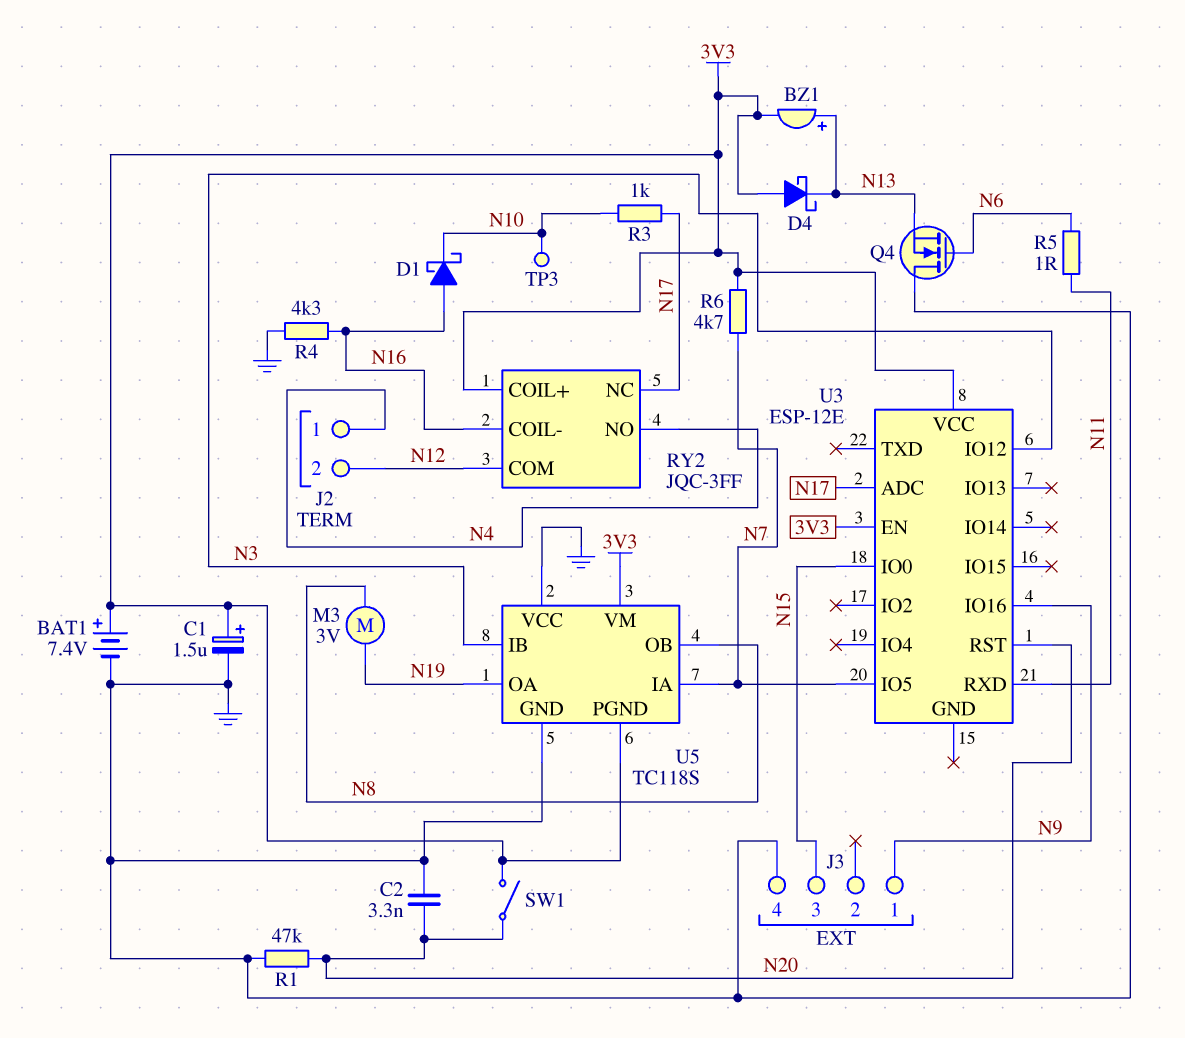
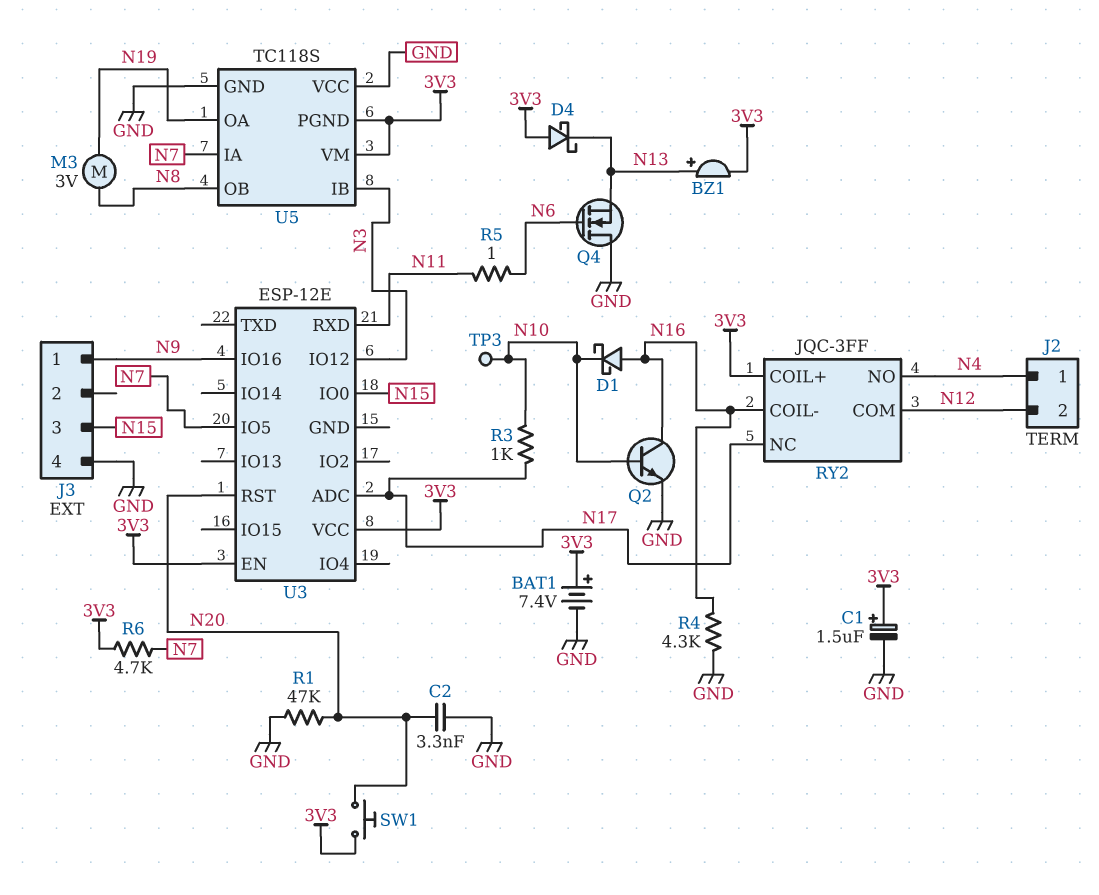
Q2: none -> NPN (B N10, C N16, E GND)
SW1: switch (3V3, N20) -> button (3V3, N20)

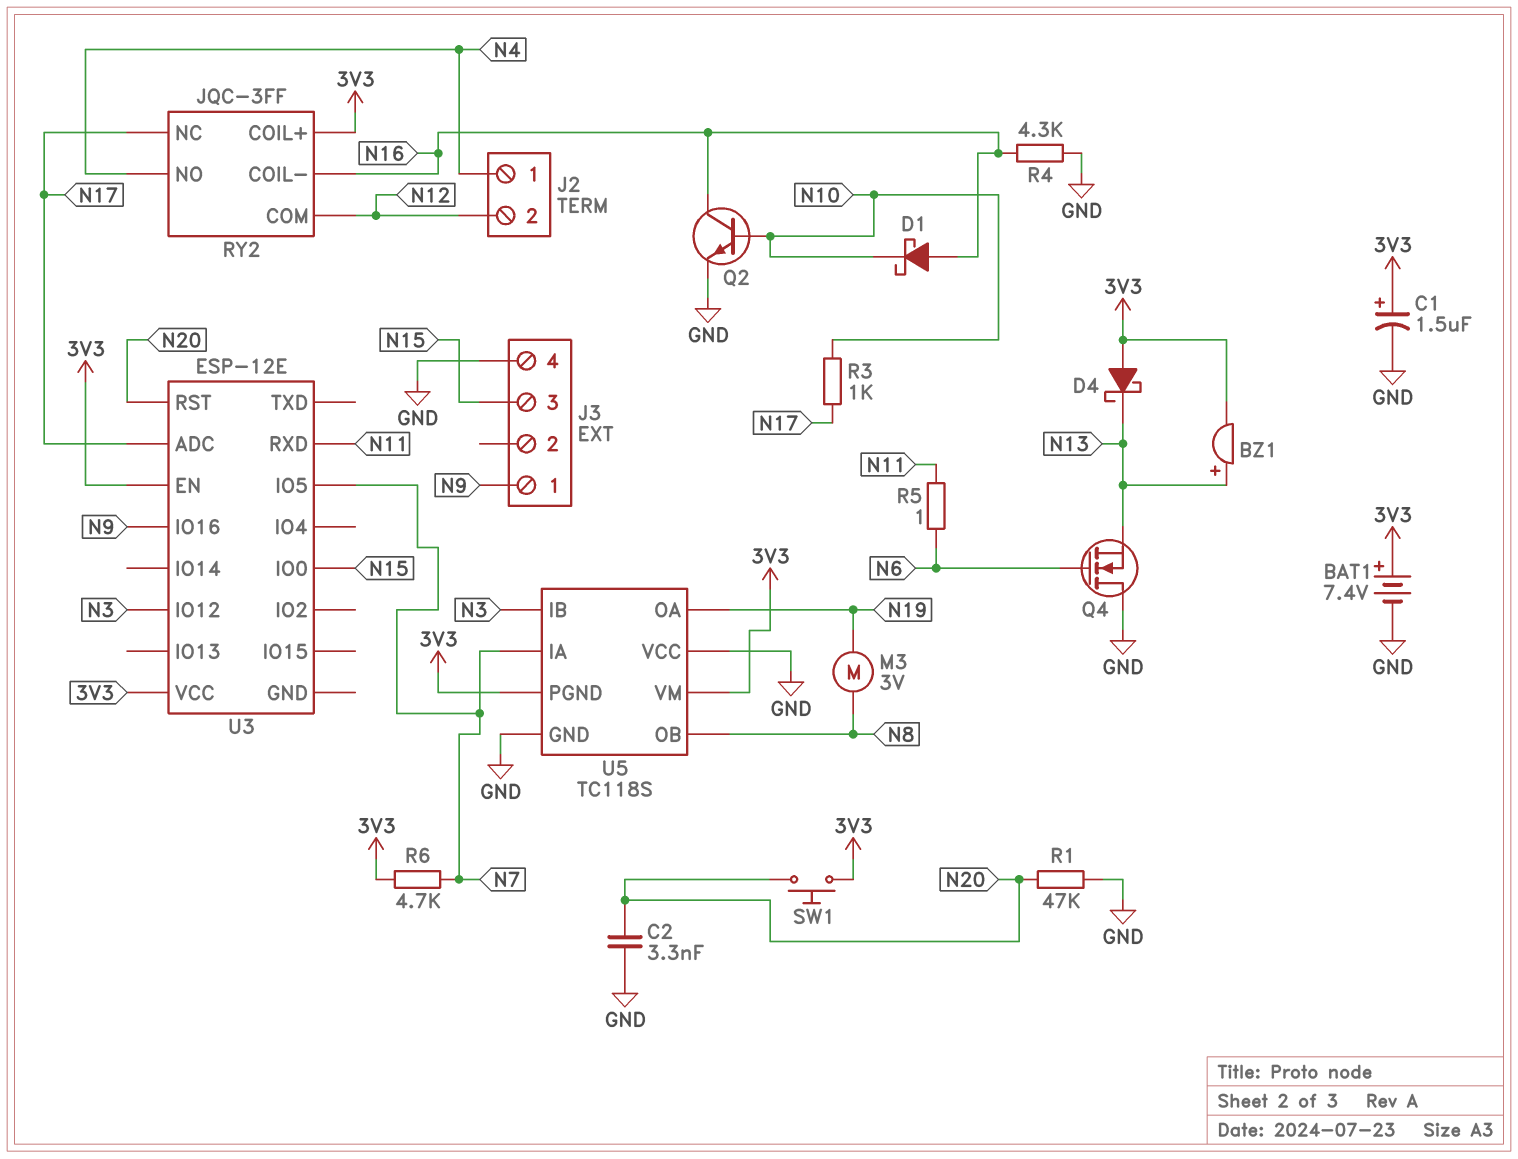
TP3: test point (N10) -> none

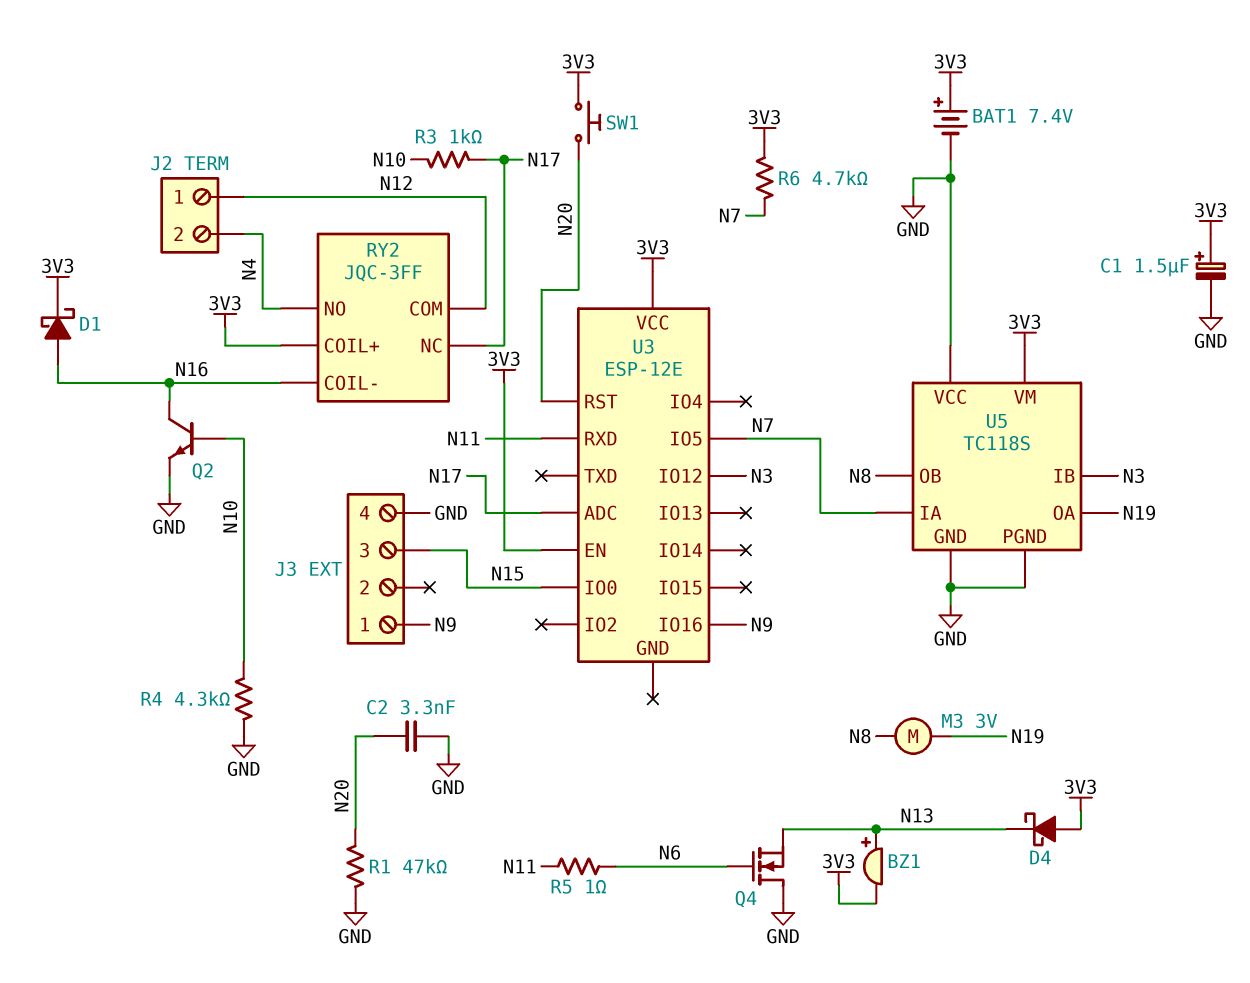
D1: schottky (A N16, K N10) -> schottky (A N16, K 3V3)
J2 pin 1: N4 -> N12
J2 pin 2: N12 -> N4
R4: 4.3k (GND, N16) -> 4.3k (GND, N10)
U5 pin PGND: 3V3 -> GND

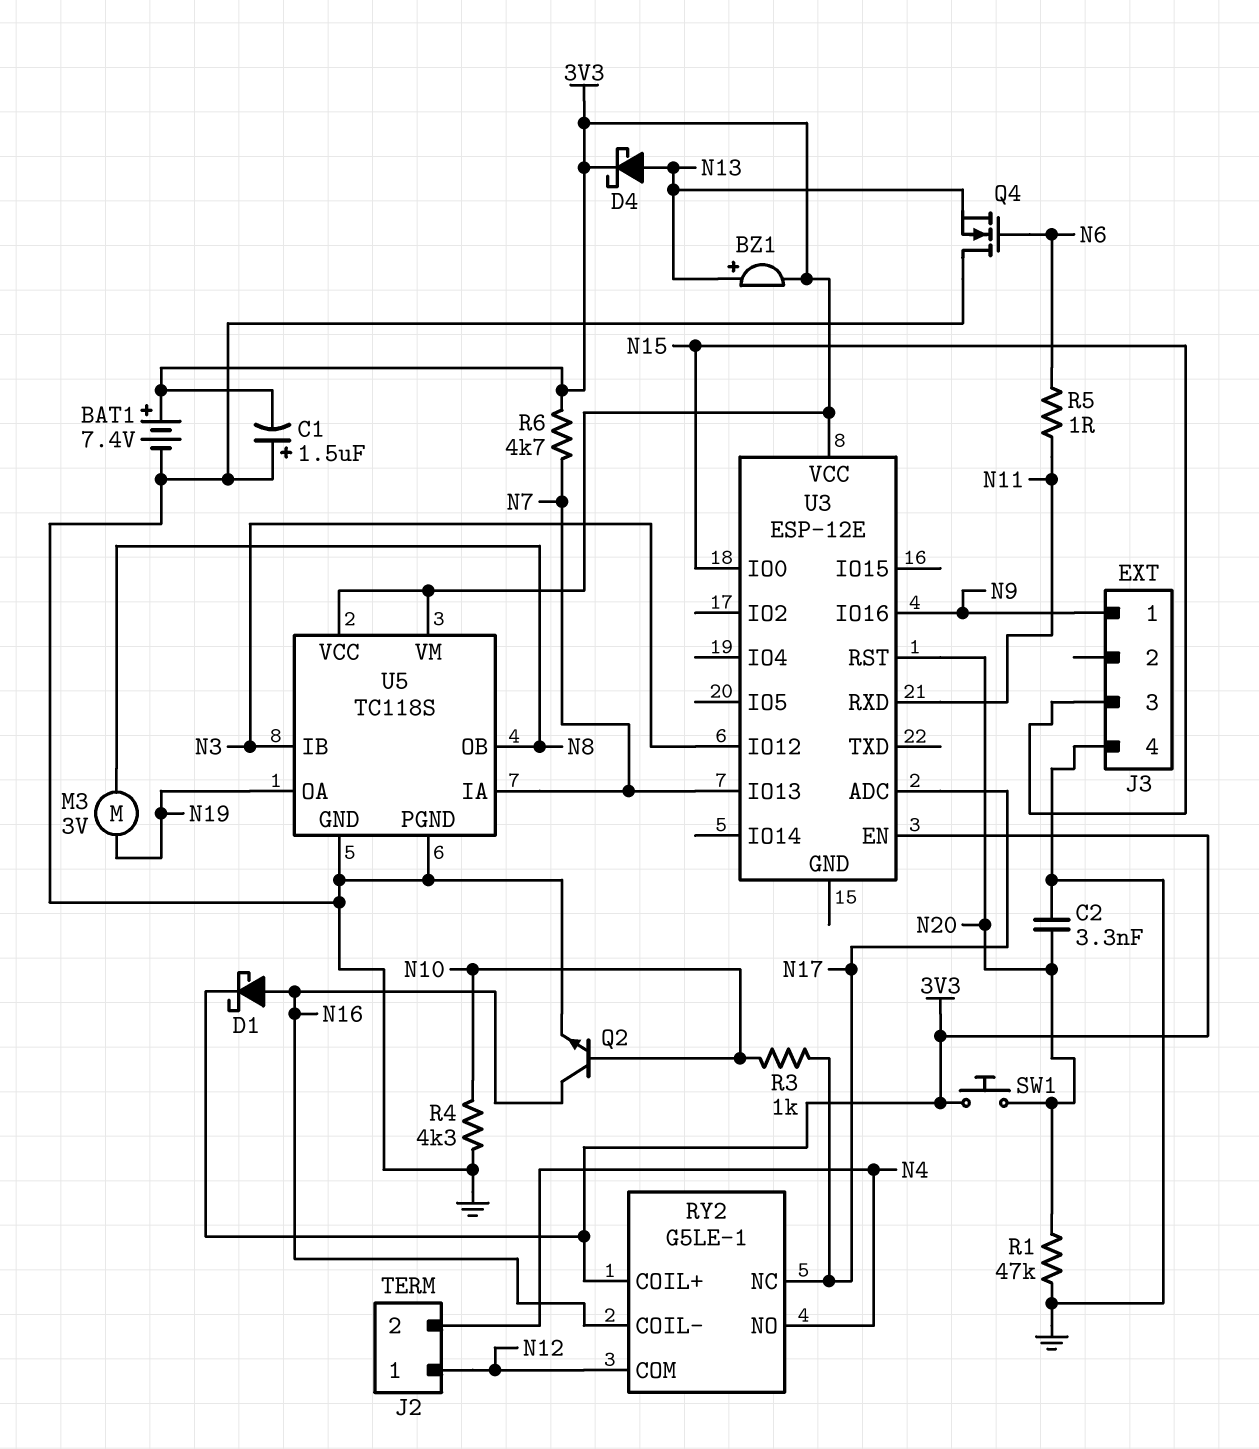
C1: 1.5uF (plus 3V3, minus GND) -> 1.5uF (plus GND, minus 3V3)
D4: schottky (A 3V3, K N13) -> schottky (A N13, K 3V3)
RY2: JQC-3FF -> G5LE-1
U3 pin IO5: N7 -> none
U3 pin IO13: none -> N7
U5 pin VCC: GND -> 3V3

